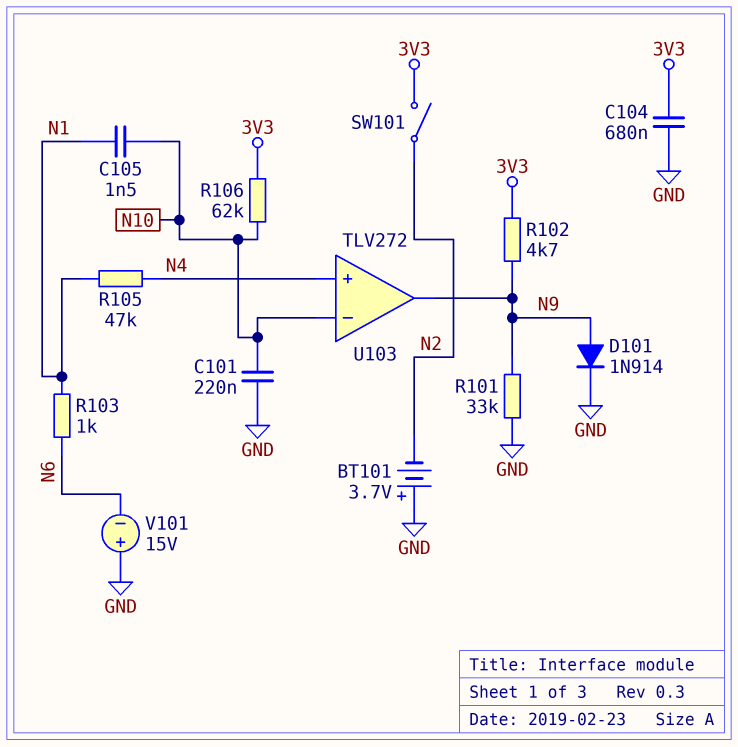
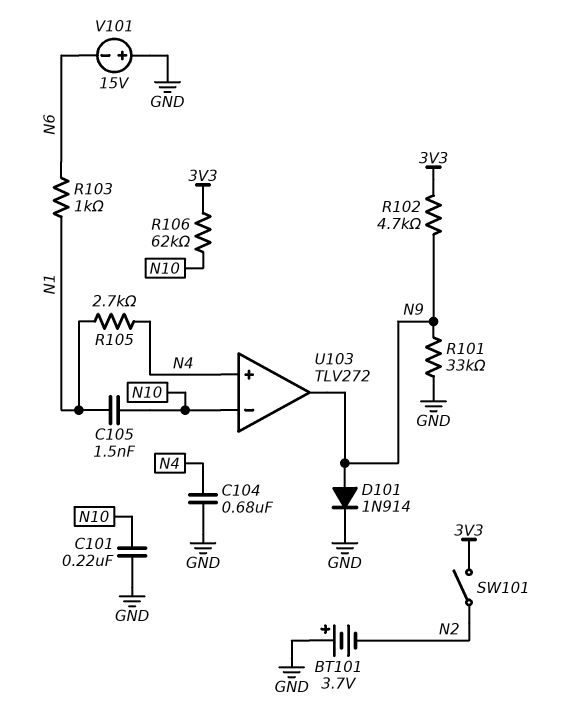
C104: 680nF (3V3, GND) -> 680nF (GND, N4)
R105: 47k (N1, N4) -> 2.7k (N1, N4)

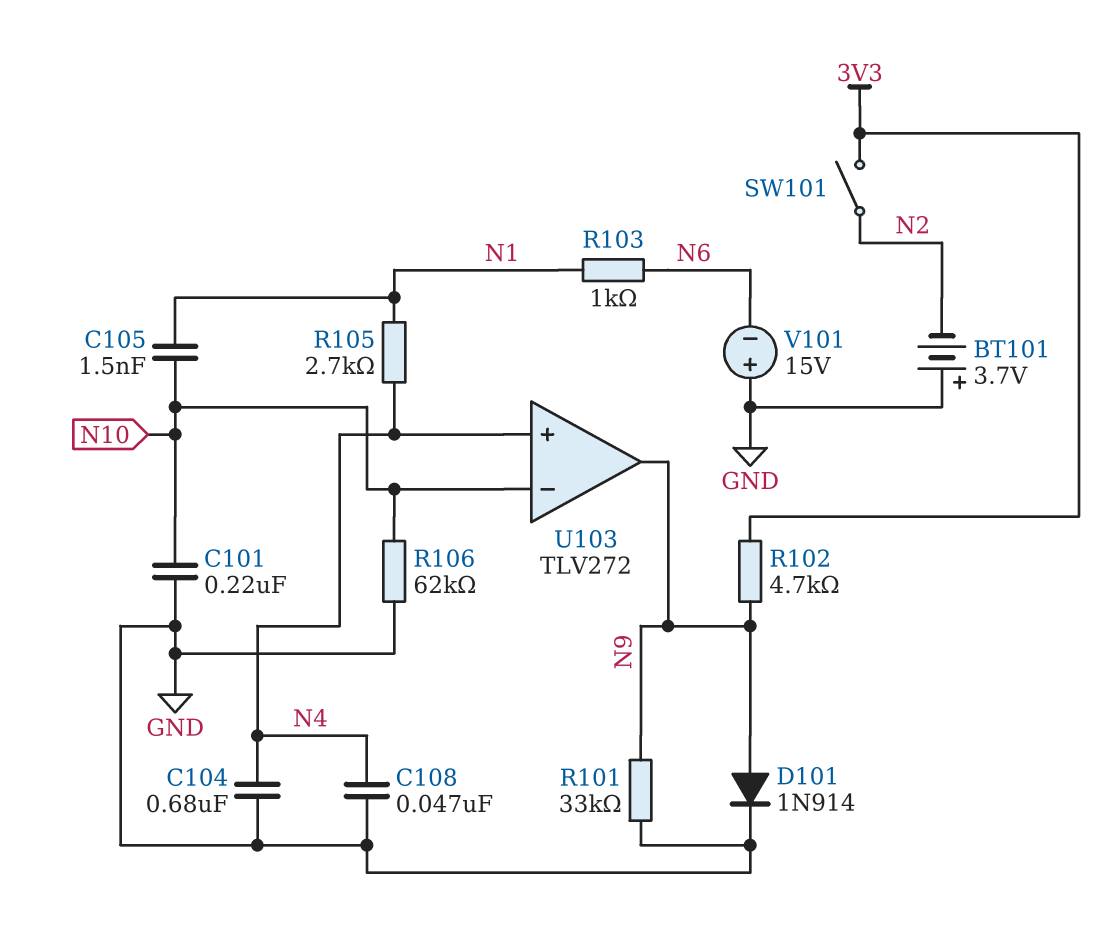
C108: none -> 47nF (GND, N4)
R106: 62k (3V3, N10) -> 62k (GND, N10)

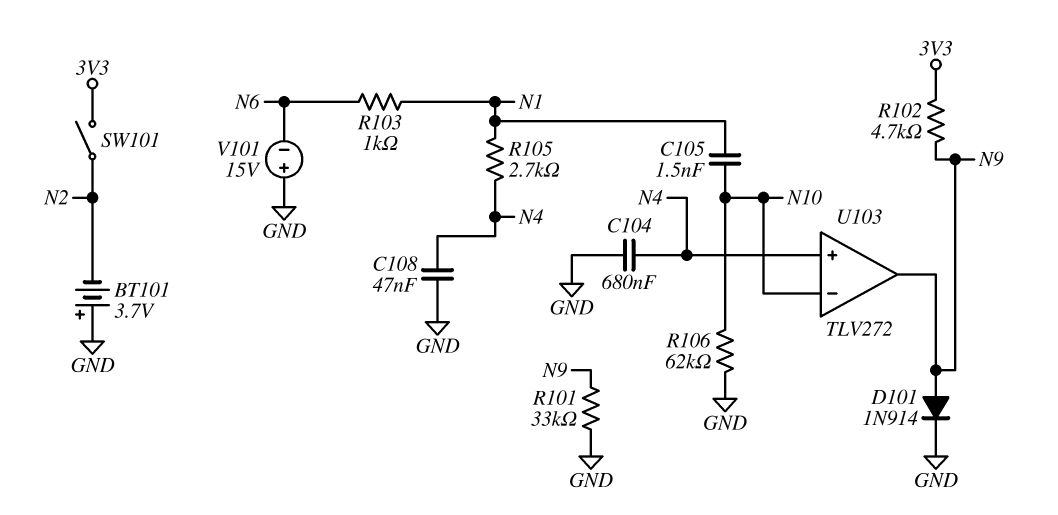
C101: 220nF (GND, N10) -> none

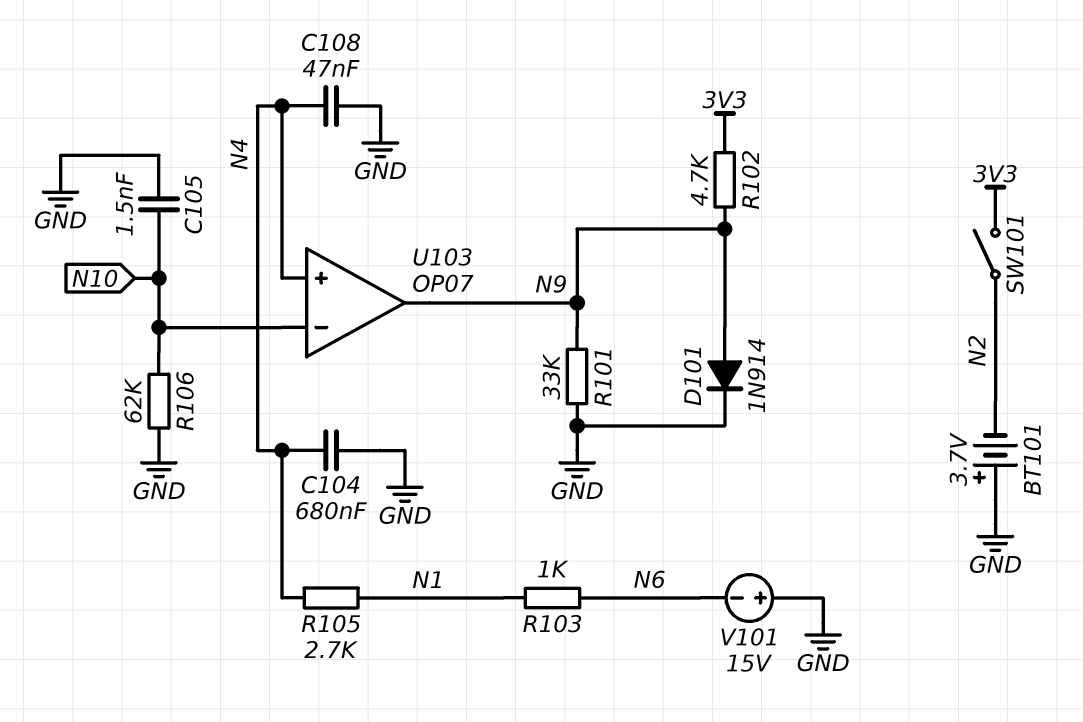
C105: 1.5nF (N1, N10) -> 1.5nF (GND, N10)
U103: TLV272 -> OP07

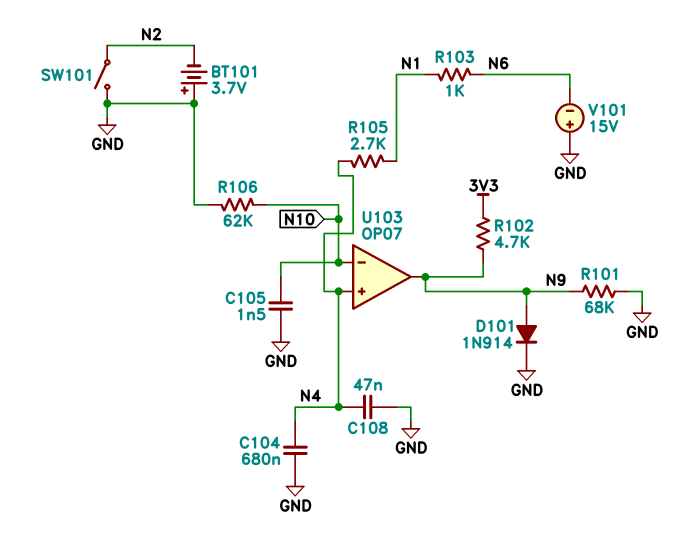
R101: 33k (GND, N9) -> 68k (GND, N9)
SW101: switch (3V3, N2) -> switch (GND, N2)

